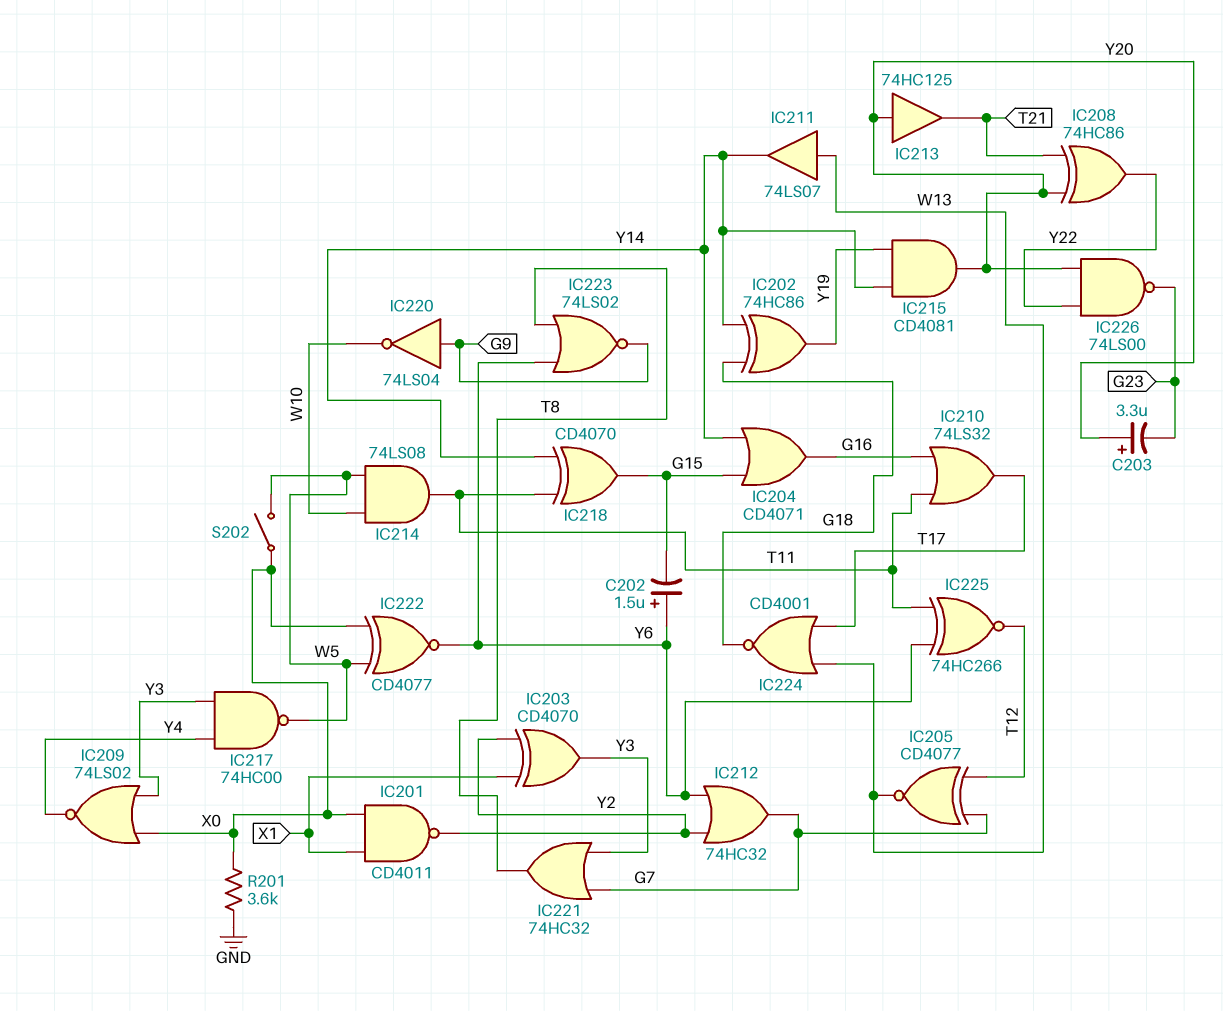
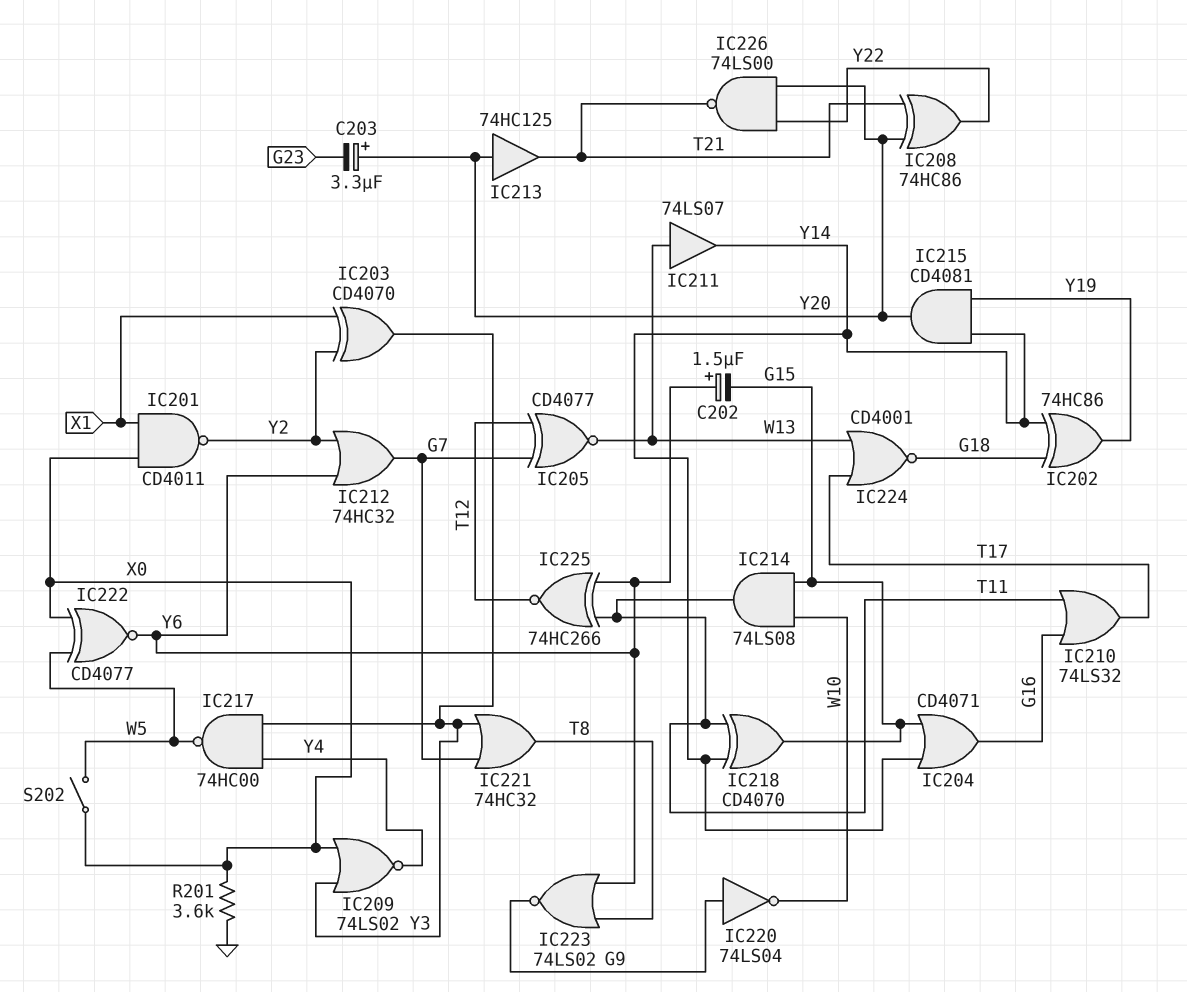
IC214: AND 74LS08 (in W5, in W10, out T11) -> AND 74LS08 (in G15, in W10, out T11)
IC226: NAND 74LS00 (in Y20, in Y22, out G23) -> NAND 74LS00 (in Y20, in Y22, out T21)

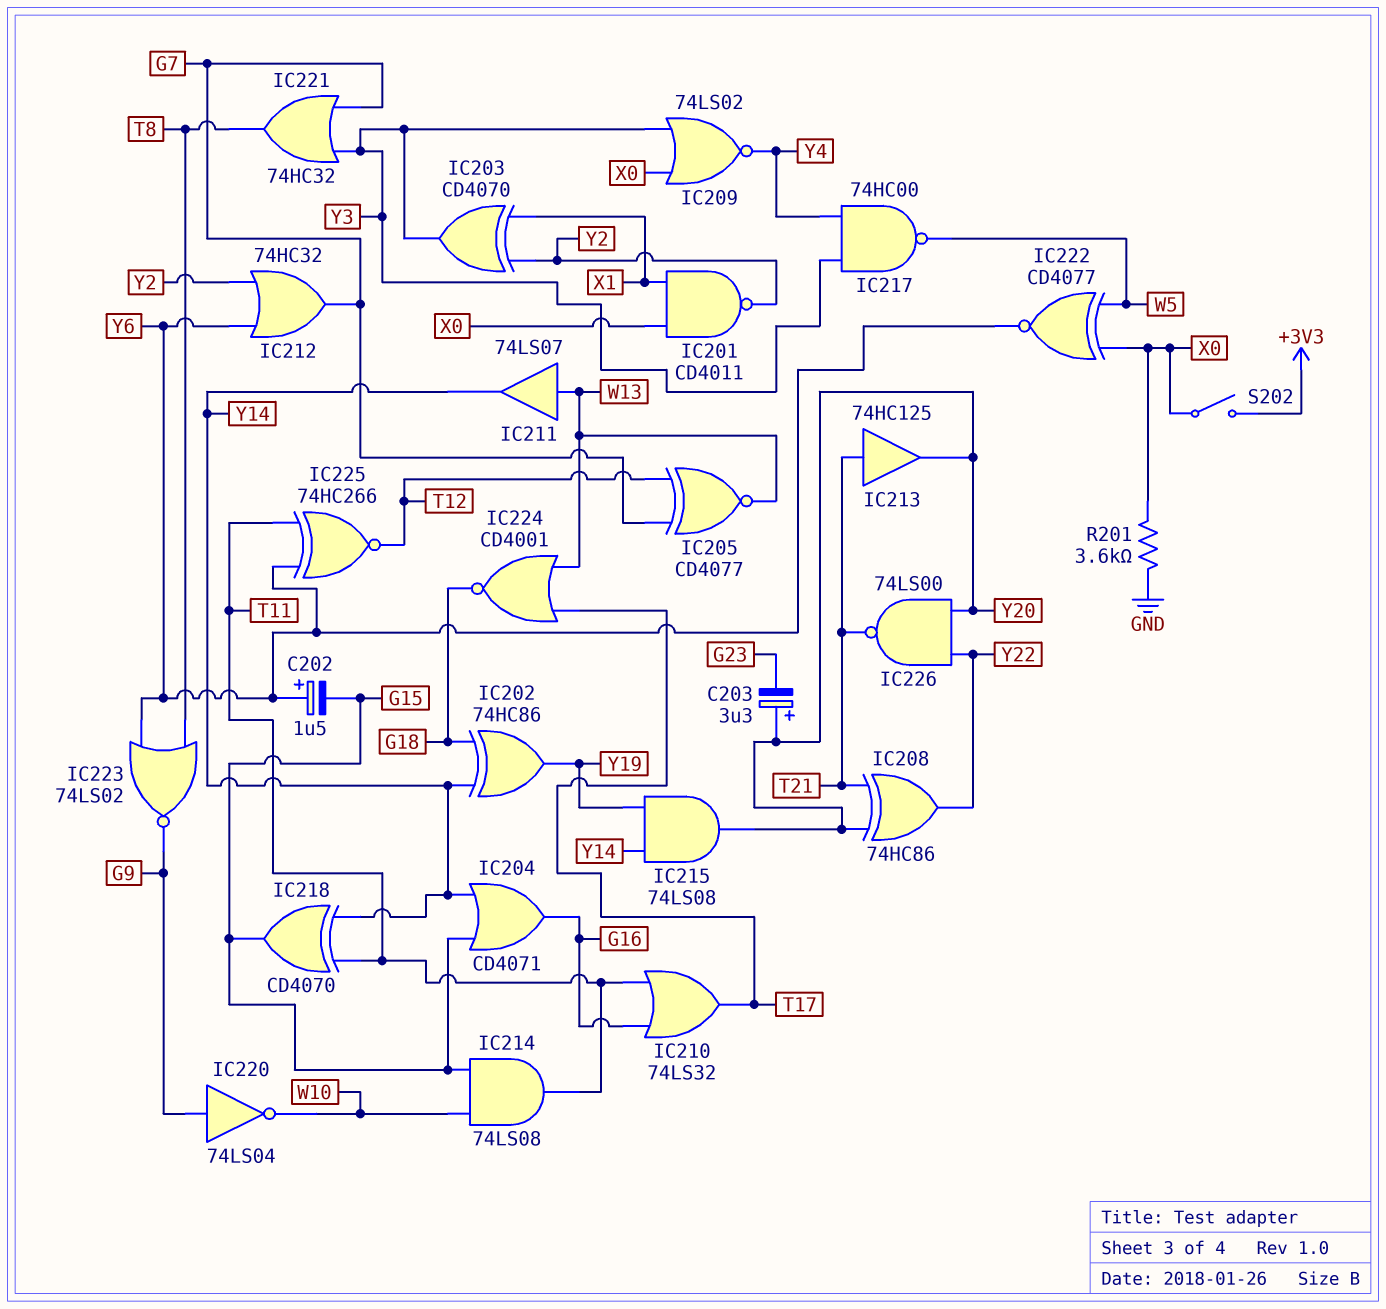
IC213: buffer 74HC125 (in Y20, out T21) -> buffer 74HC125 (in T21, out Y20)
IC215: AND CD4081 (in Y14, in Y19, out Y20) -> AND 74LS08 (in Y14, in Y19, out Y20)
S202: switch (W5, X0) -> switch (+3V3, X0)

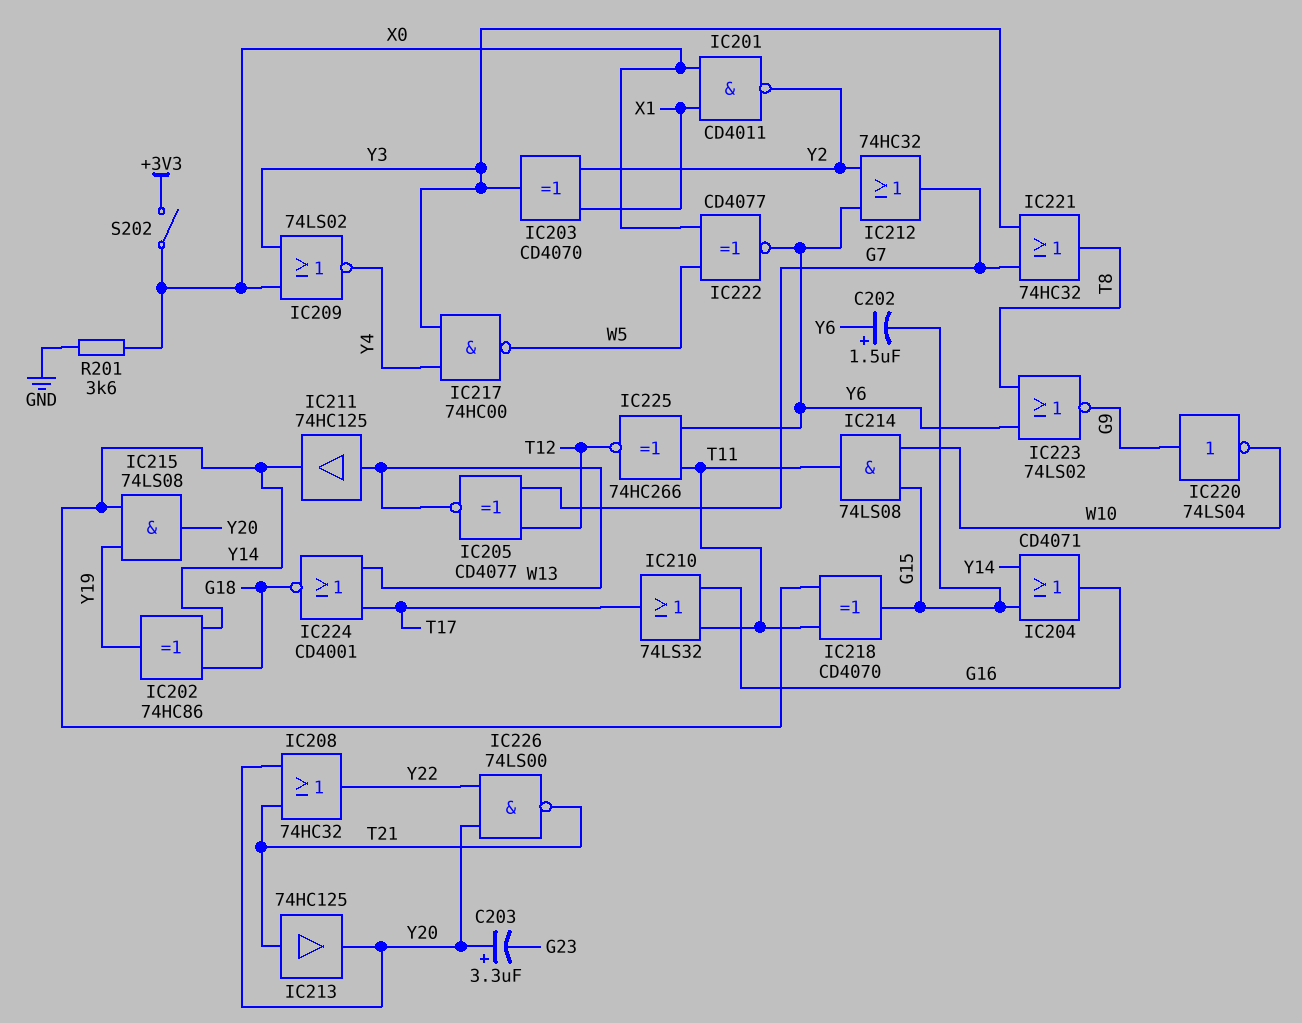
IC208: XOR 74HC86 (in T21, in Y20, out Y22) -> OR 74HC32 (in T21, in Y20, out Y22)
IC211: buffer 74LS07 (in W13, out Y14) -> buffer 74HC125 (in W13, out Y14)

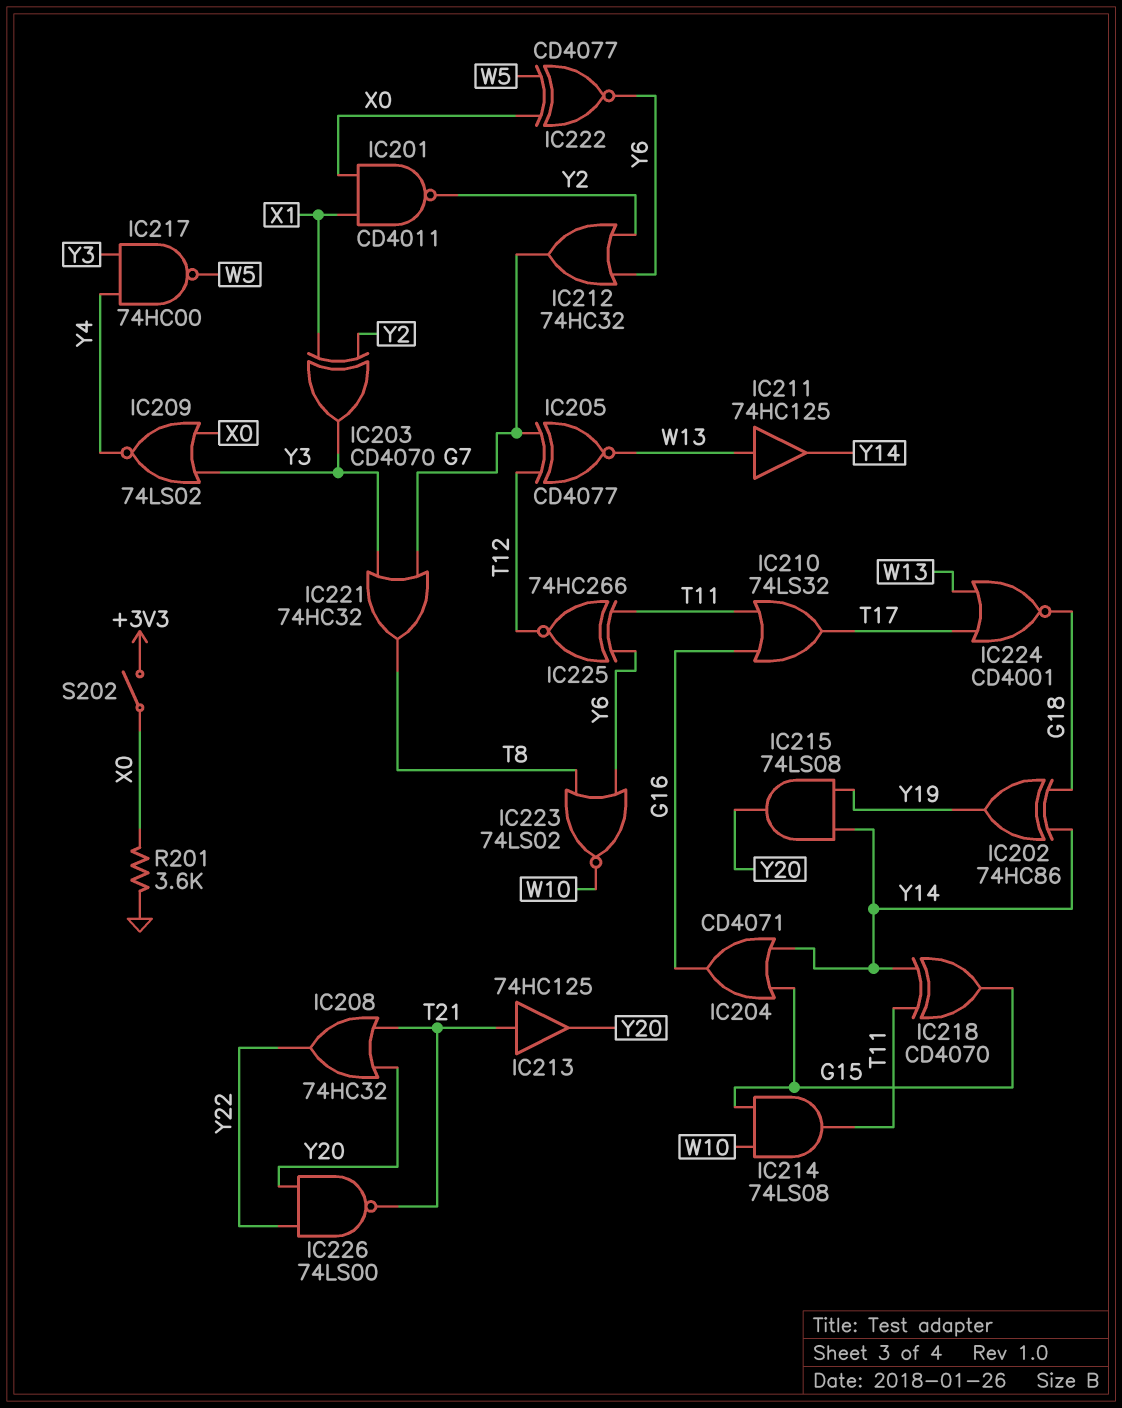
C202: 1.5uF (plus Y6, minus G15) -> none
C203: 3.3uF (plus Y20, minus G23) -> none
IC220: NOT 74LS04 (in G9, out W10) -> none
IC223: NOR 74LS02 (in T8, in Y6, out G9) -> NOR 74LS02 (in T8, in Y6, out W10)

